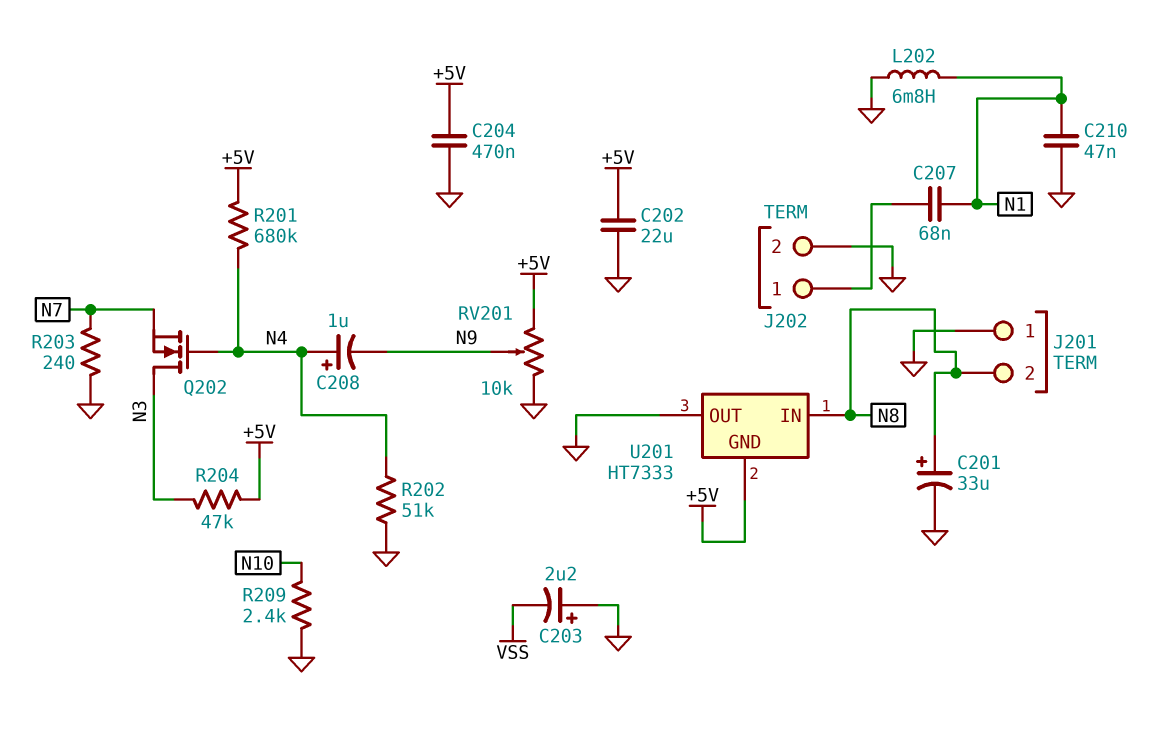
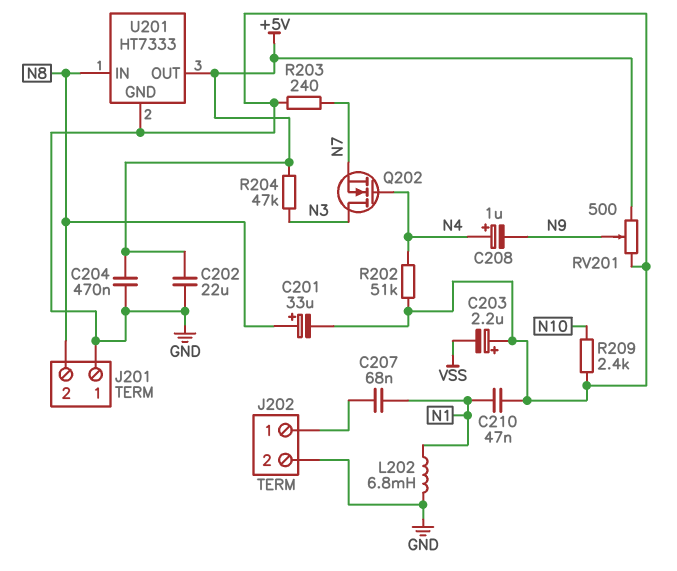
R201: 680k (+5V, N4) -> none
RV201: 10k (+5V, GND, wiper N9) -> 500 (+5V, GND, wiper N9)
U201 pin GND: +5V -> GND
U201 pin OUT: GND -> +5V

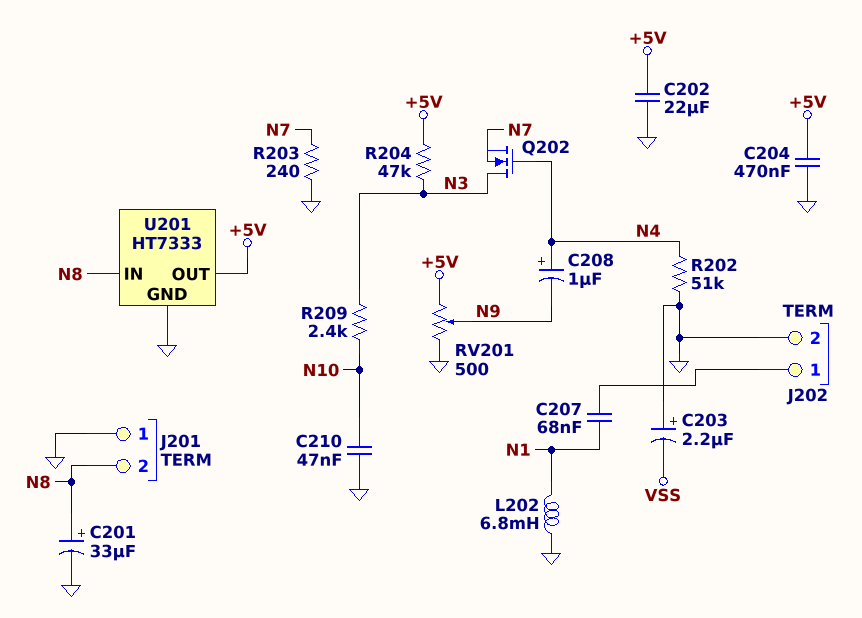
C210: 47nF (GND, N1) -> 47nF (GND, N10)
R209: 2.4k (GND, N10) -> 2.4k (N3, N10)

